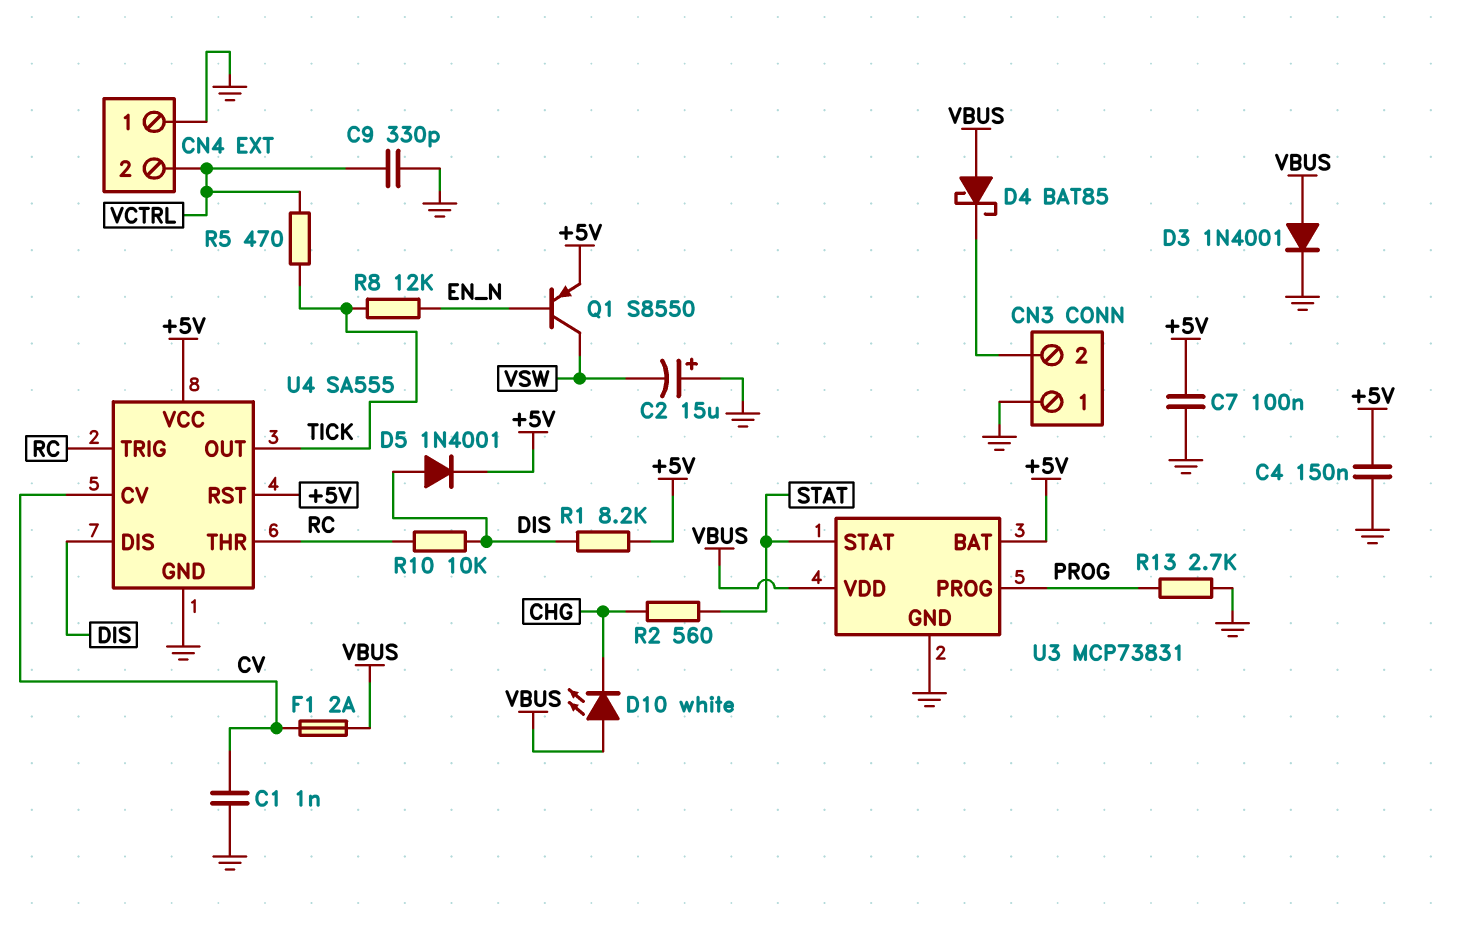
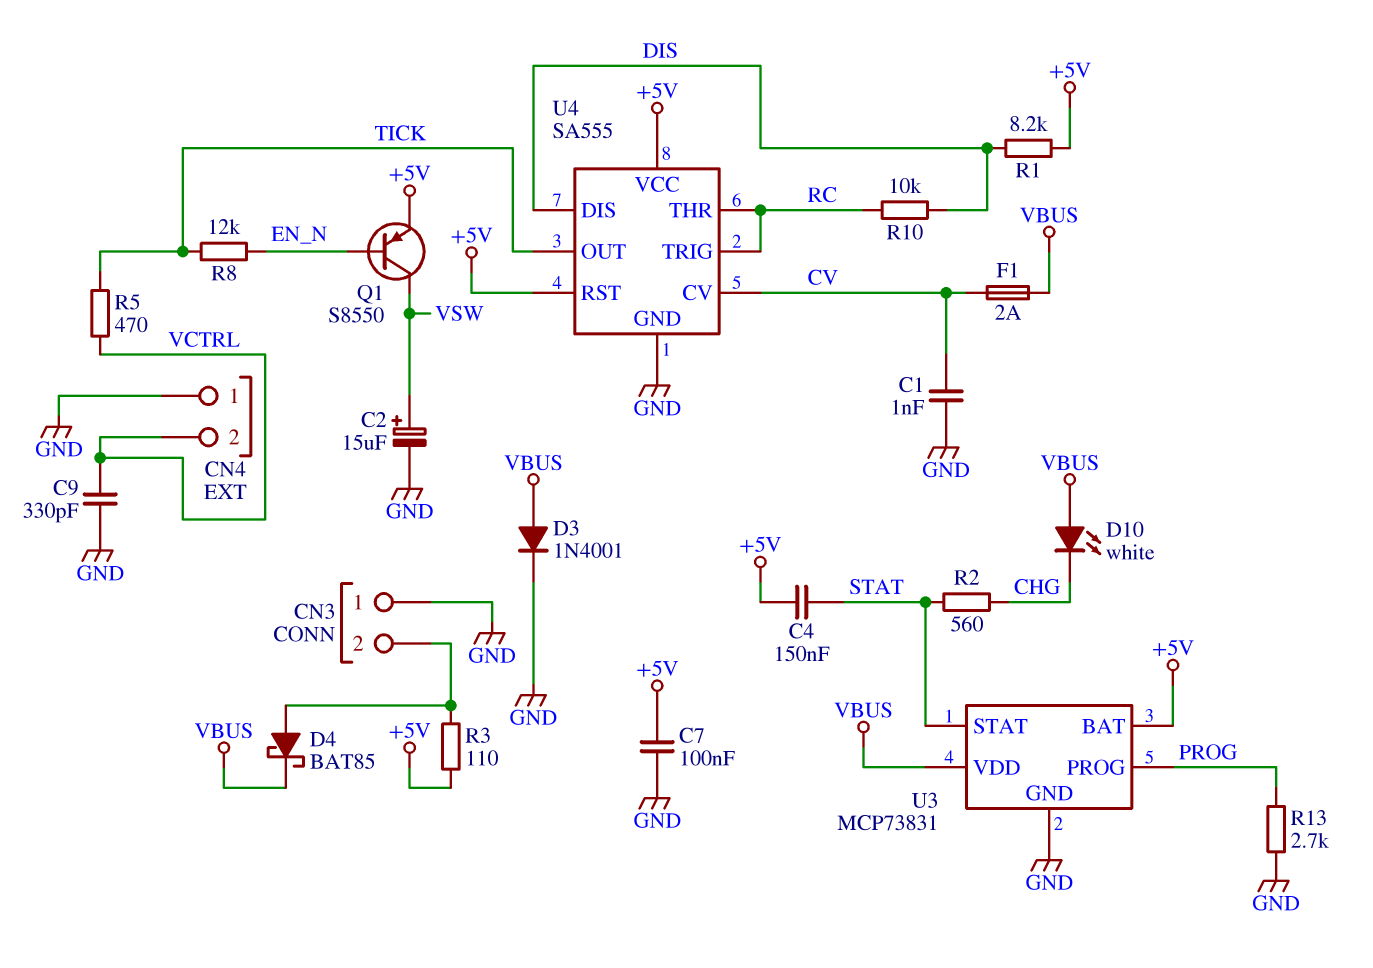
C2: 15uF (plus GND, minus VSW) -> 15uF (plus VSW, minus GND)
C4: 150nF (+5V, GND) -> 150nF (+5V, STAT)
D4: schottky BAT85 (A VBUS, K CN3/2) -> schottky BAT85 (A CN3/2, K VBUS)
D5: diode 1N4001 (A DIS, K +5V) -> none
R3: none -> 110 (+5V, CN3/2)

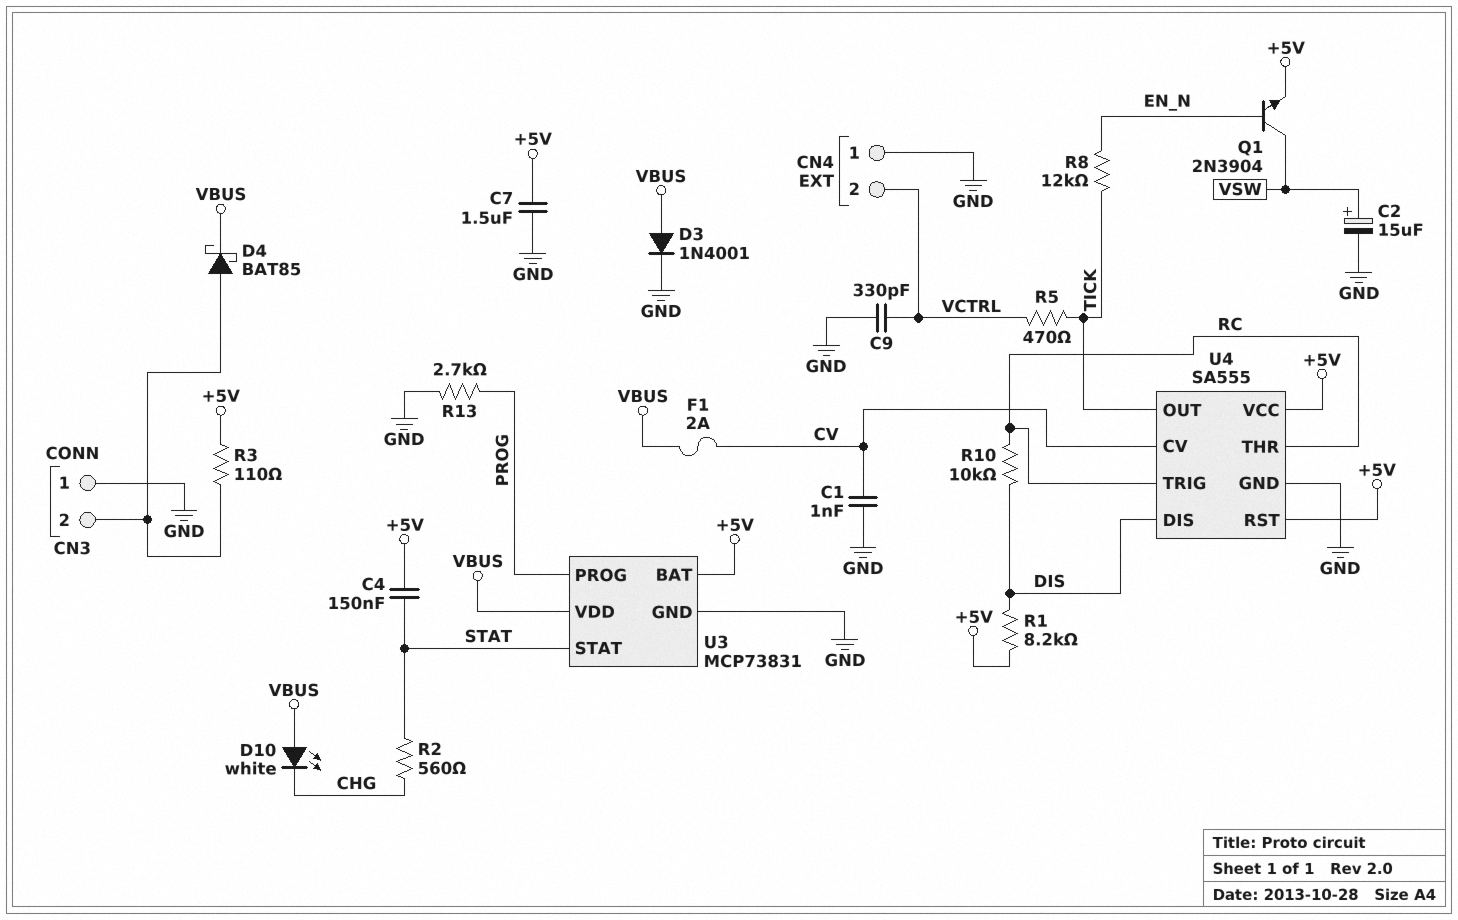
C7: 100nF (+5V, GND) -> 1.5uF (+5V, GND)
Q1: PNP S8550 (B EN_N, C VSW, E +5V) -> NPN 2N3904 (B EN_N, C VSW, E +5V)

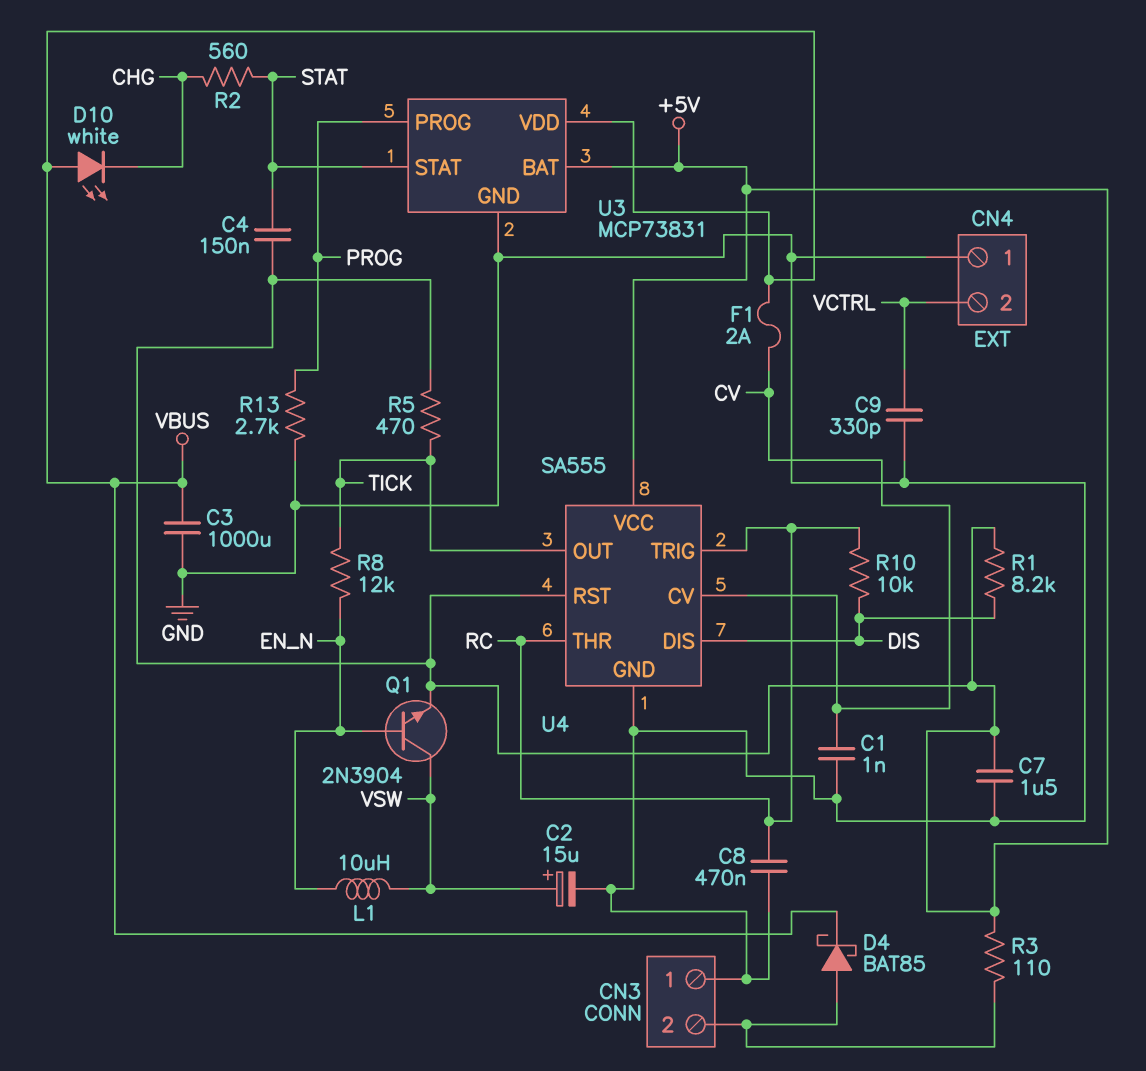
C3: none -> 1000uF (GND, VBUS)
C8: none -> 470nF (GND, RC)
D3: diode 1N4001 (A VBUS, K GND) -> none
L1: none -> 10uH (EN_N, VSW)
R5: 470 (TICK, VCTRL) -> 470 (+5V, TICK)

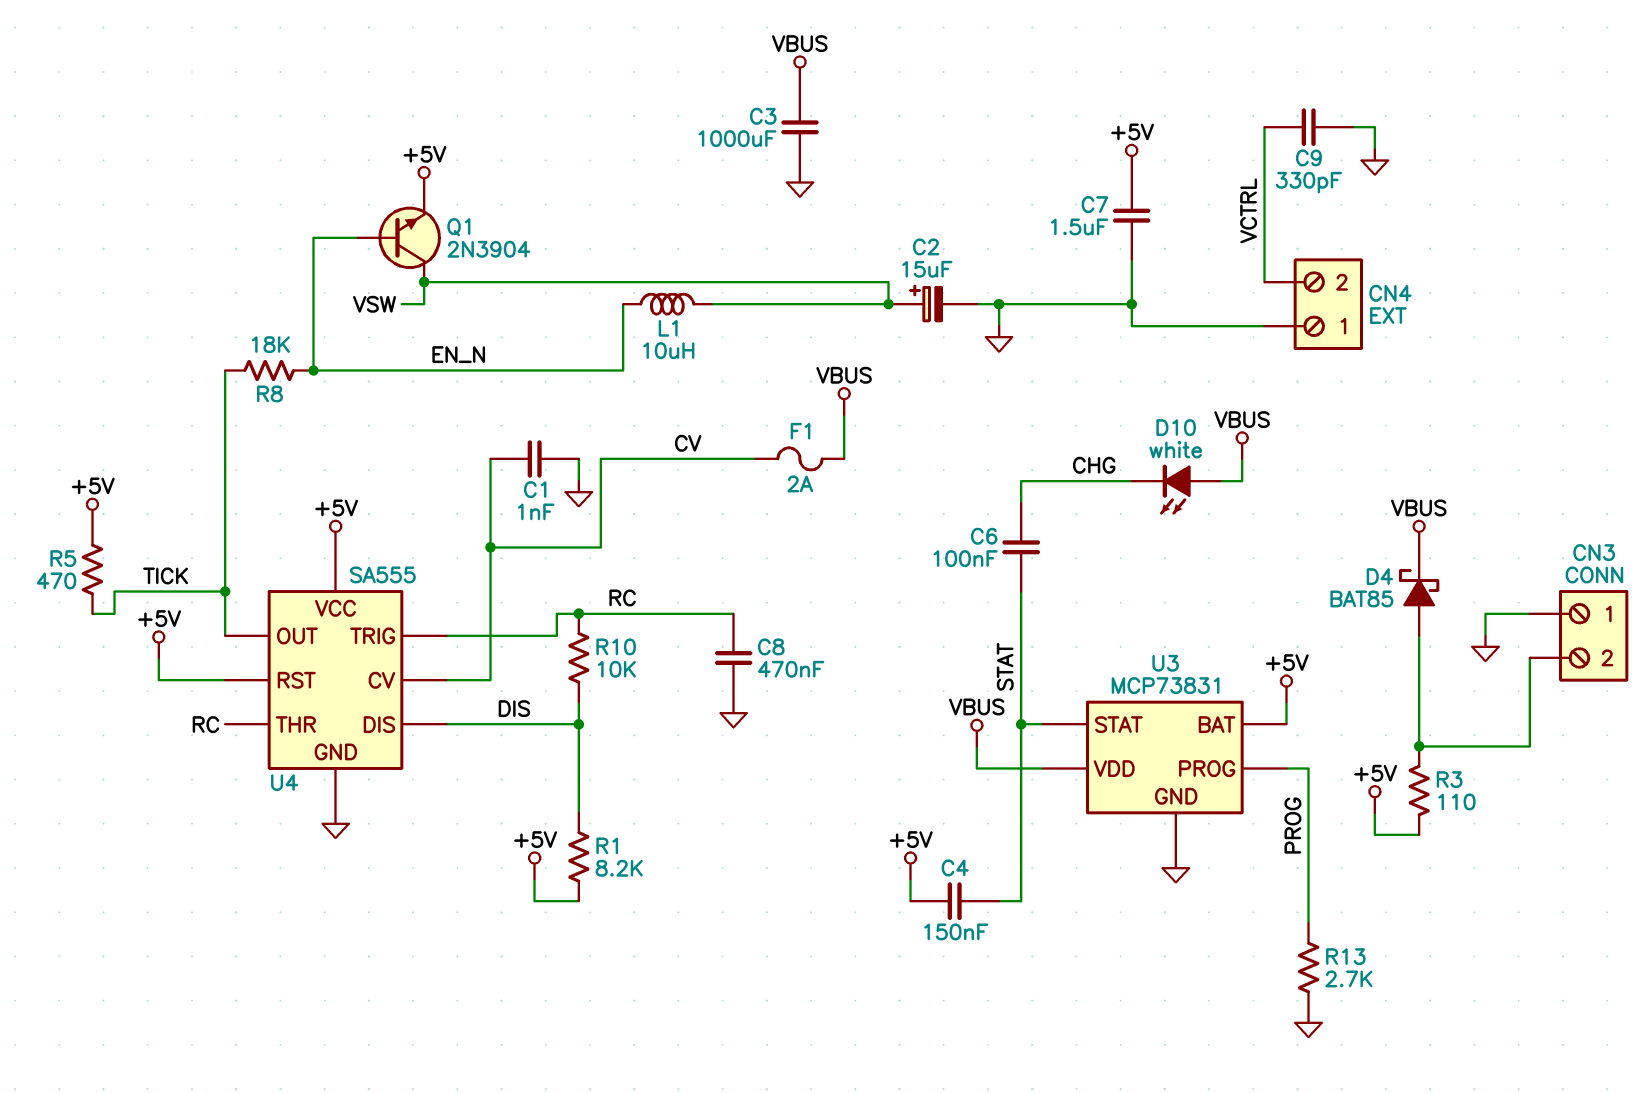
C6: none -> 100nF (CHG, STAT)
R2: 560 (CHG, STAT) -> none
R8: 12k (EN_N, TICK) -> 18k (EN_N, TICK)

